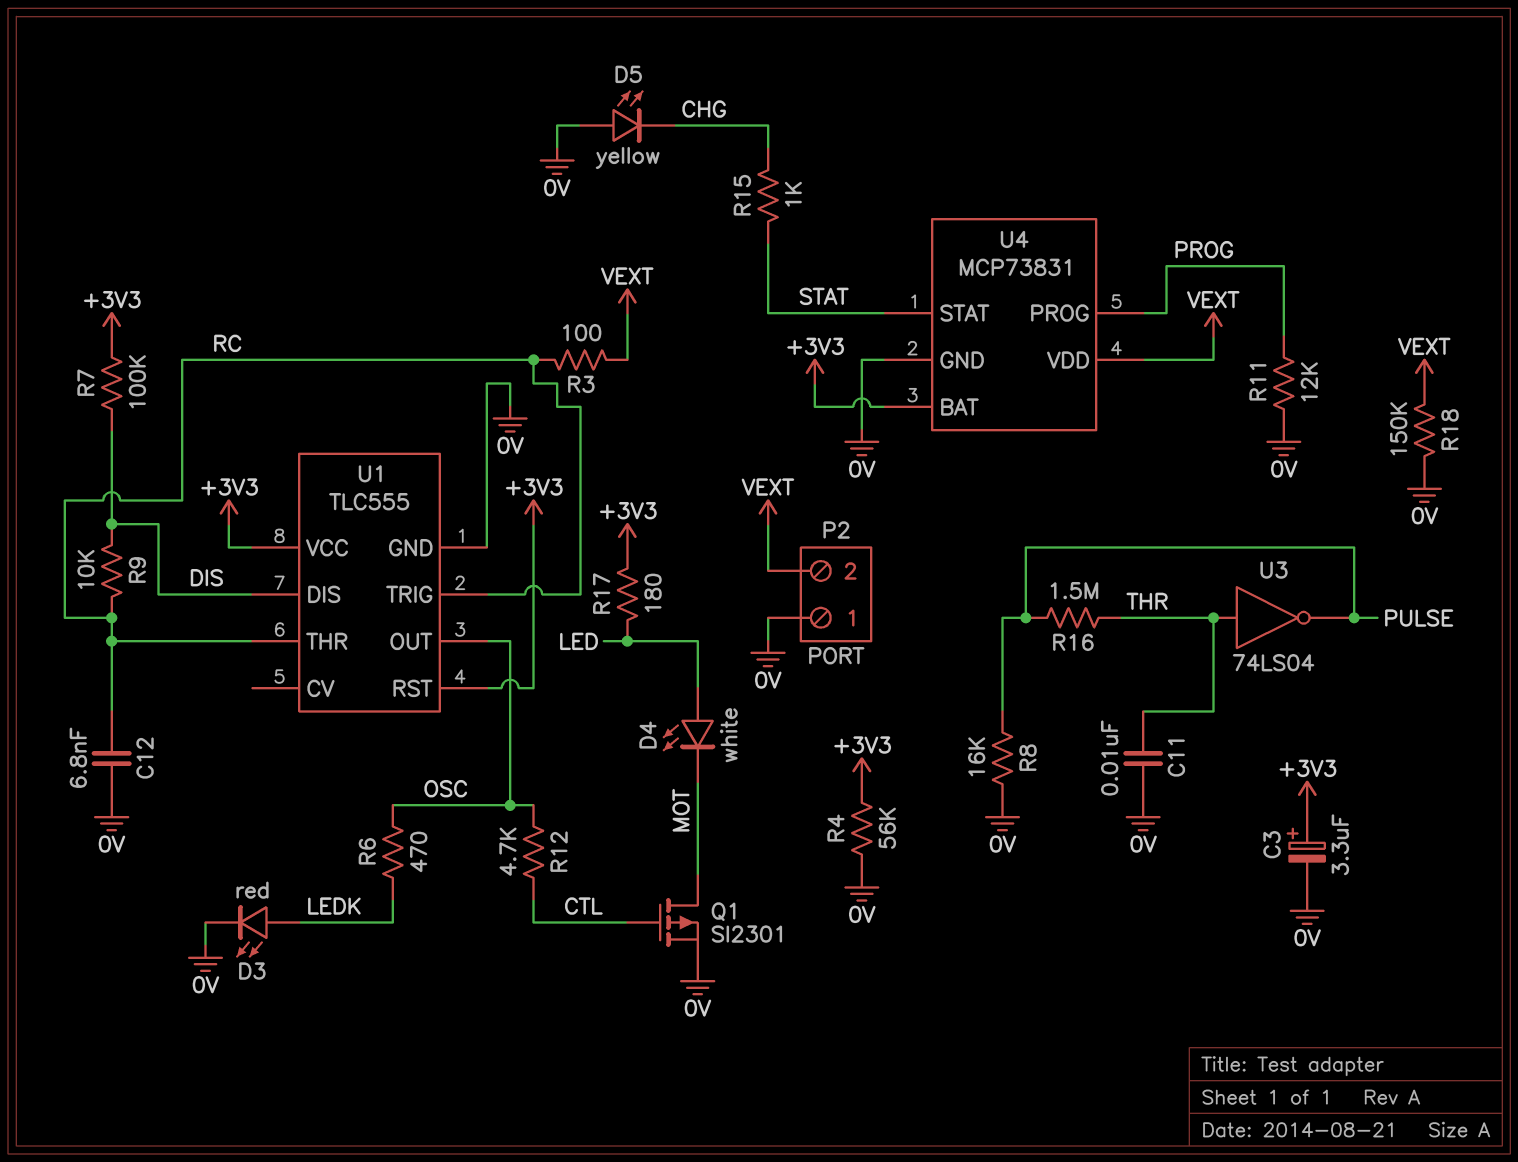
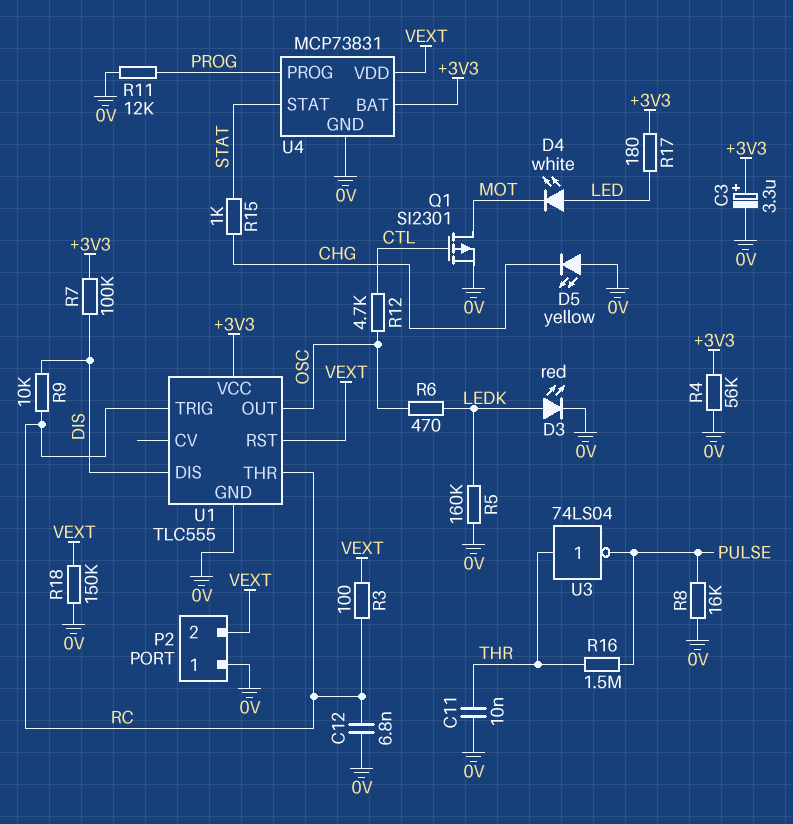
R5: none -> 160k (0V, LEDK)
U1 pin RST: +3V3 -> VEXT

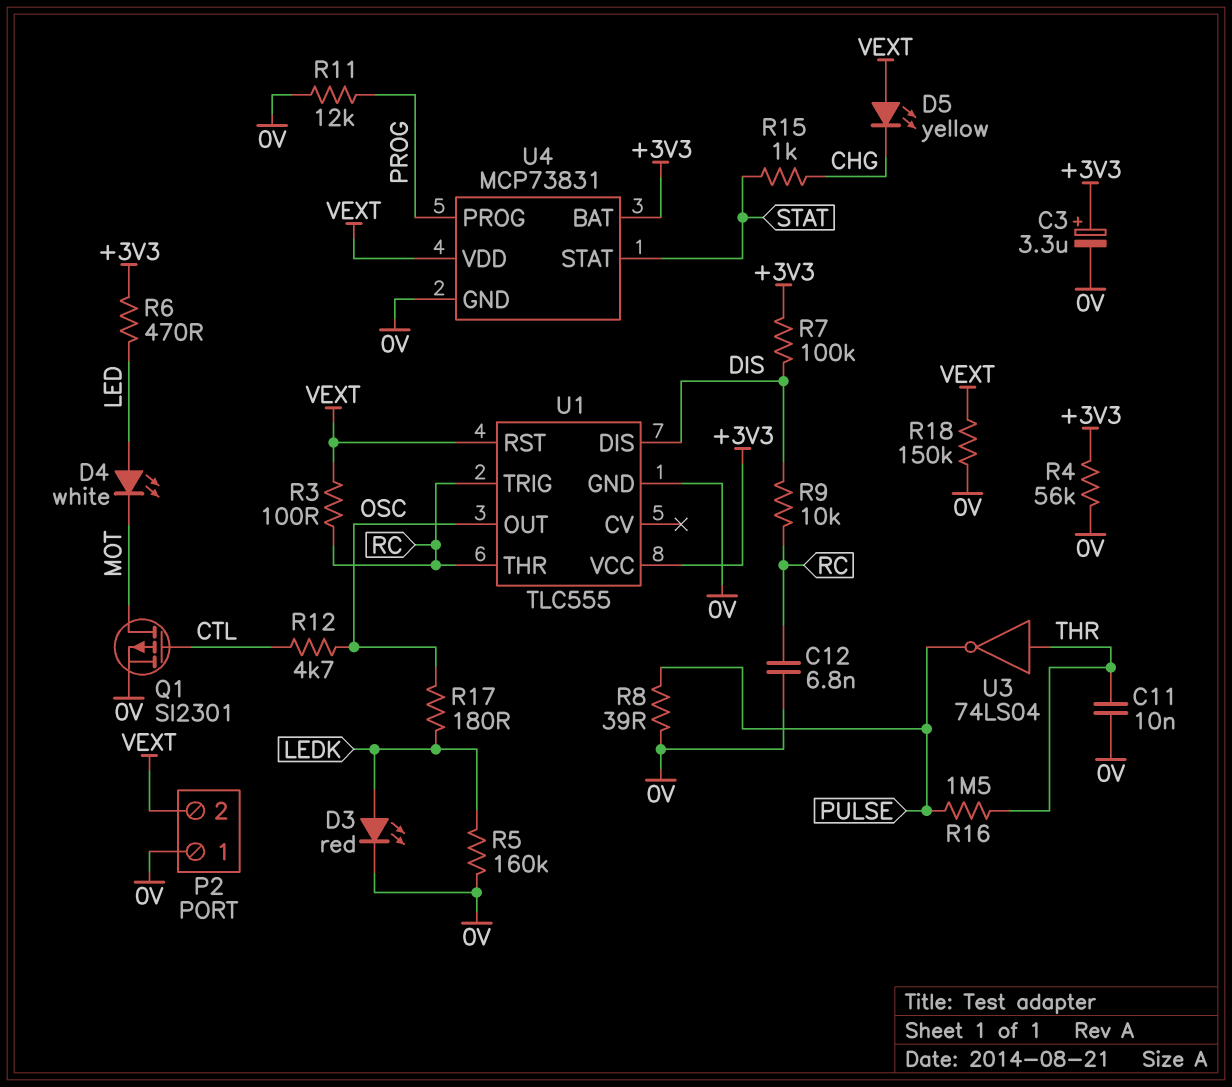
D5: LED yellow (A 0V, K CHG) -> LED yellow (A VEXT, K CHG)
R6: 470 (LEDK, OSC) -> 470 (+3V3, LED)
R8: 16k (0V, PULSE) -> 39 (0V, PULSE)
R17: 180 (+3V3, LED) -> 180 (LEDK, OSC)

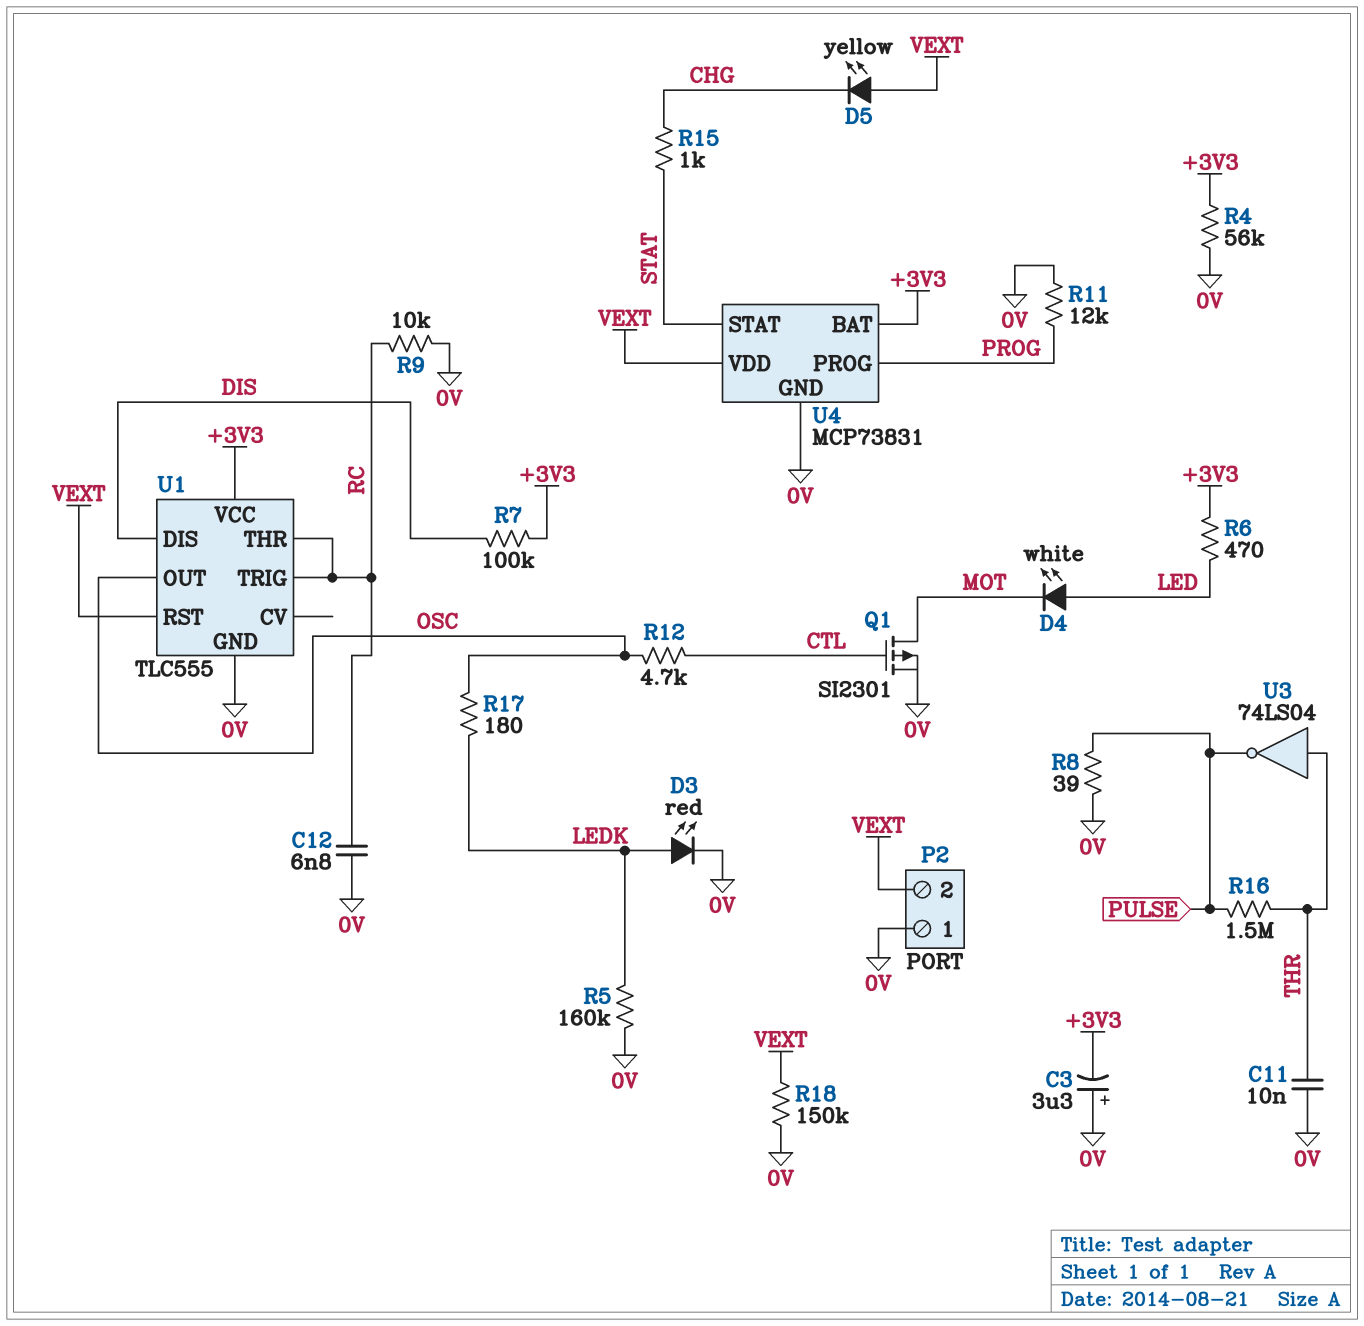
C3: 3.3uF (plus +3V3, minus 0V) -> 3.3uF (plus 0V, minus +3V3)
R3: 100 (RC, VEXT) -> none
R9: 10k (DIS, RC) -> 10k (0V, RC)

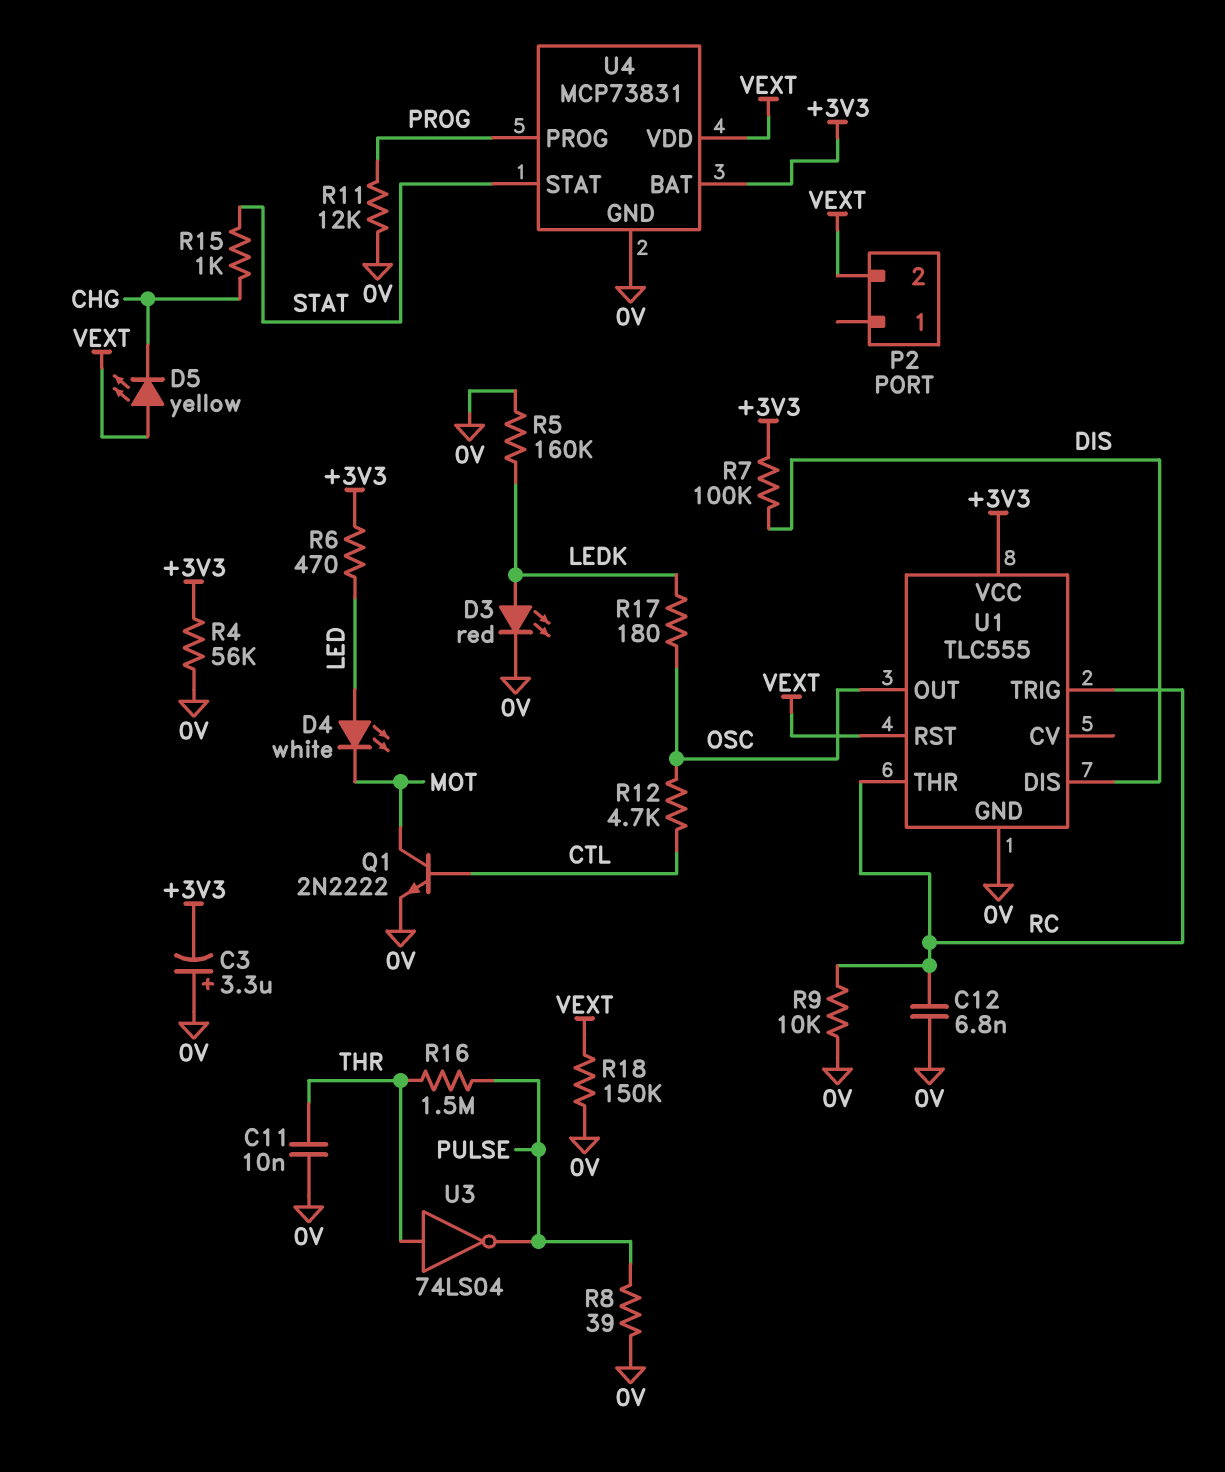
P2 pin 1: 0V -> none
Q1: PMOS SI2301 (G CTL, D MOT, S 0V) -> NPN 2N2222 (B CTL, C MOT, E 0V)

